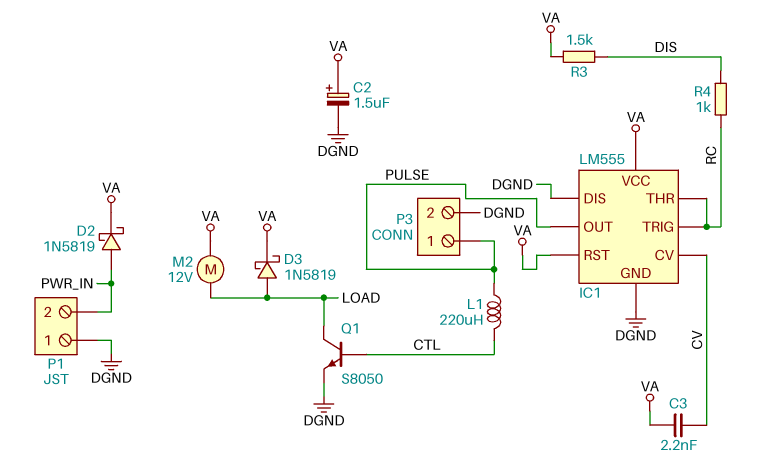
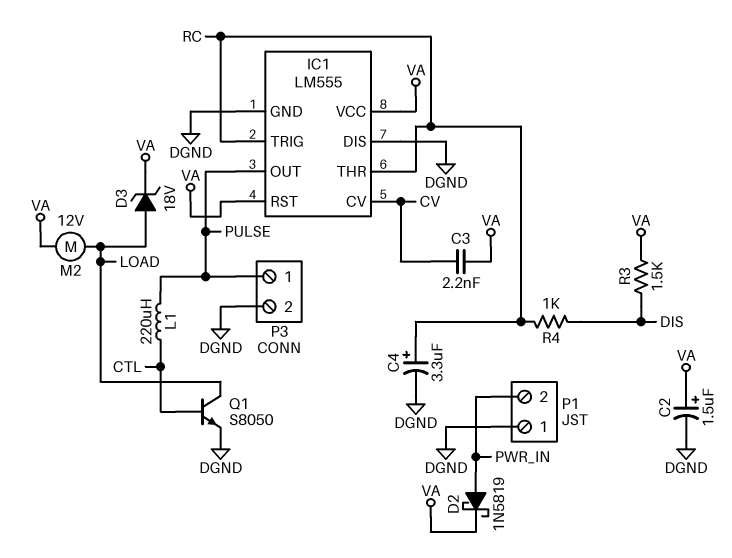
C4: none -> 3.3uF (plus RC, minus DGND)
D3: schottky 1N5819 (A LOAD, K VA) -> zener 18V (A LOAD, K VA)

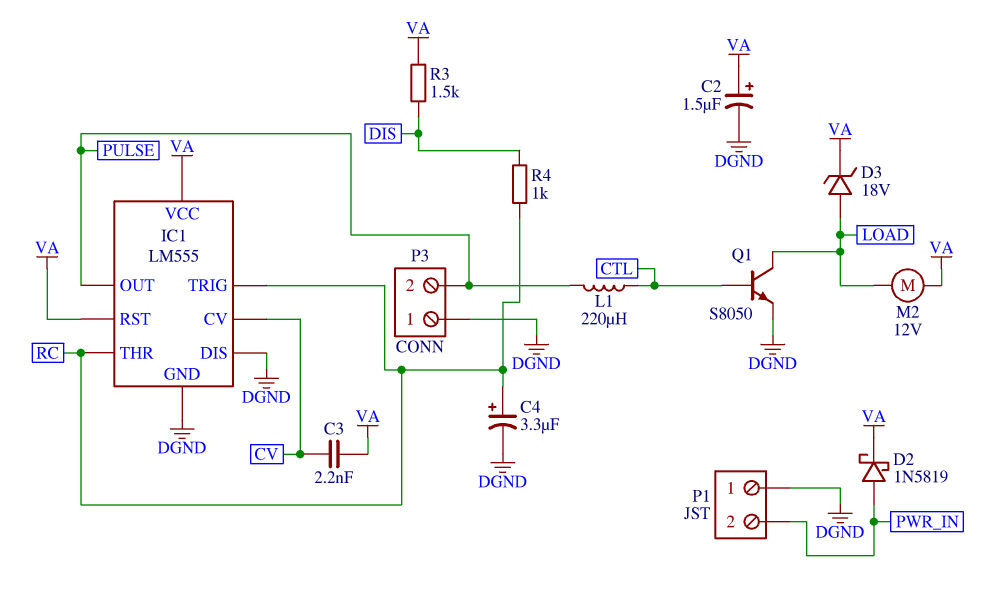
P3 pin 1: PULSE -> DGND
P3 pin 2: DGND -> PULSE

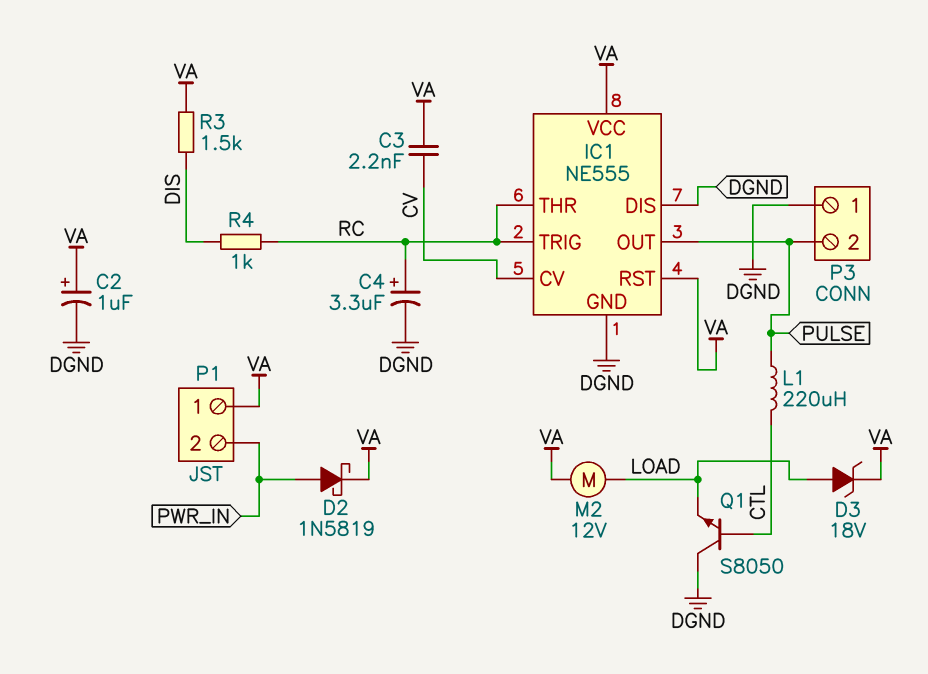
C2: 1.5uF (plus VA, minus DGND) -> 1uF (plus VA, minus DGND)
IC1: LM555 -> NE555
P1 pin 1: DGND -> VA
Q1: NPN S8050 (B CTL, C LOAD, E DGND) -> NPN S8050 (B CTL, C DGND, E LOAD)

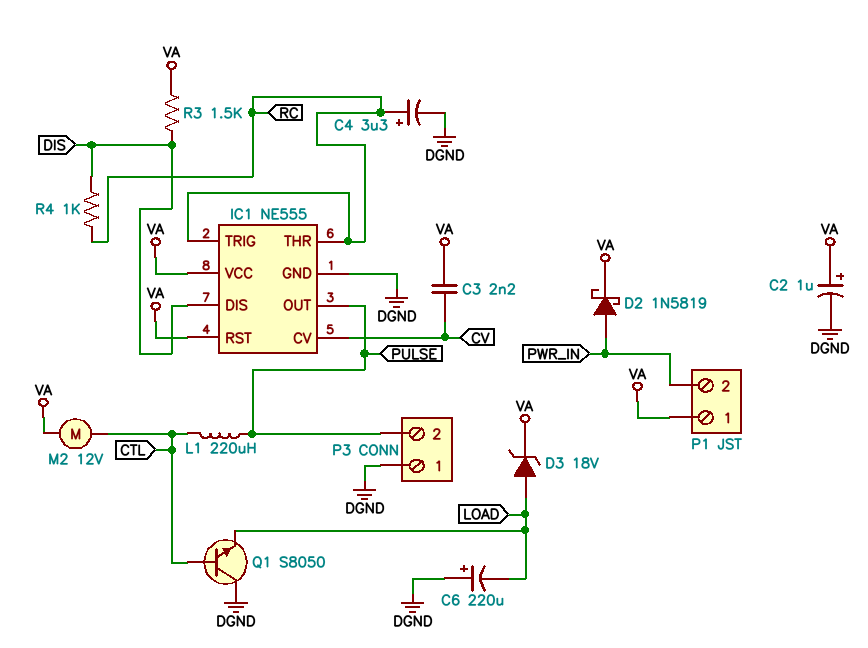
C6: none -> 220uF (plus DGND, minus LOAD)
IC1 pin DIS: DGND -> DIS
M2: motor 12V (LOAD, VA) -> motor 12V (CTL, VA)

